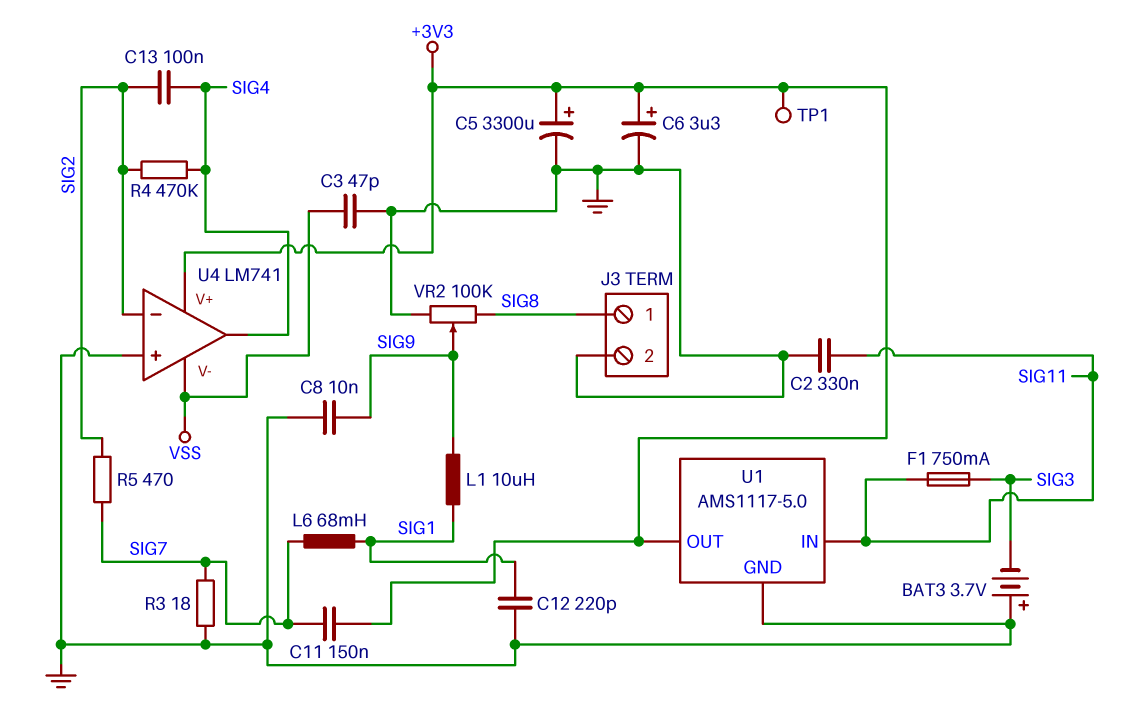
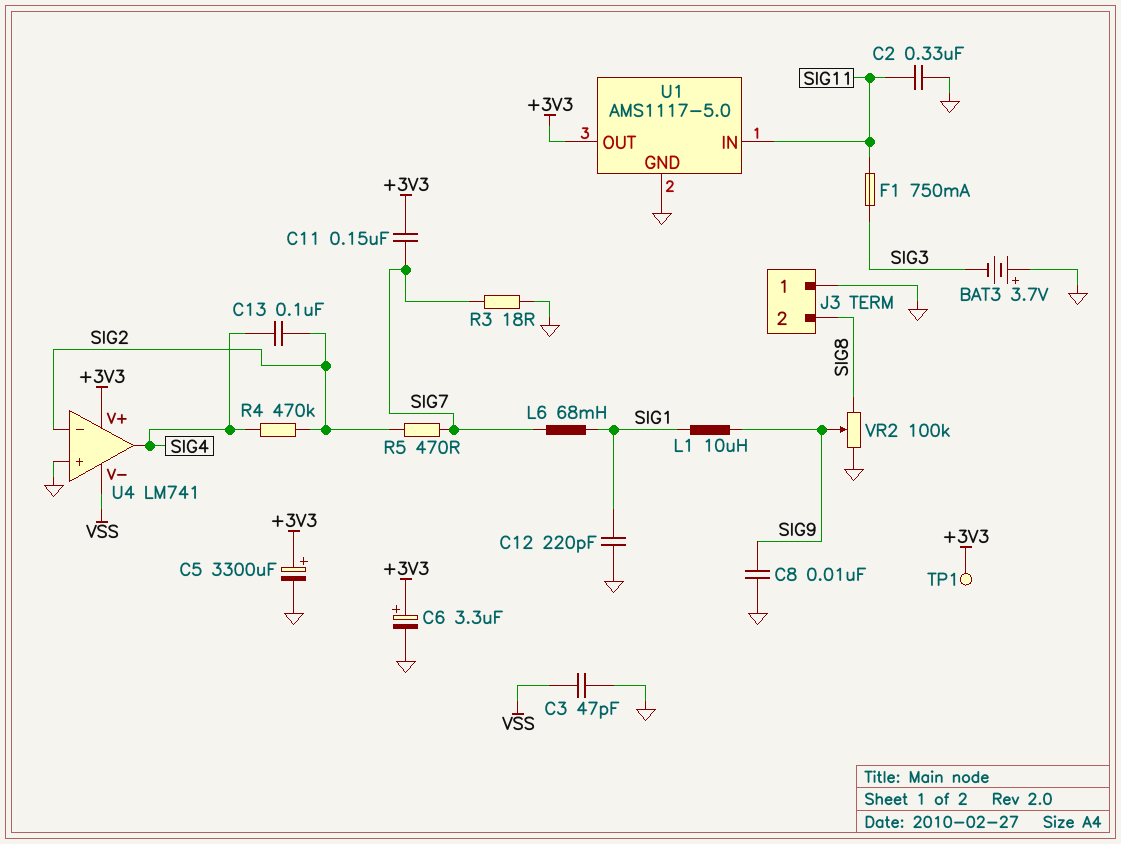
J3 pin 1: SIG8 -> GND
J3 pin 2: GND -> SIG8

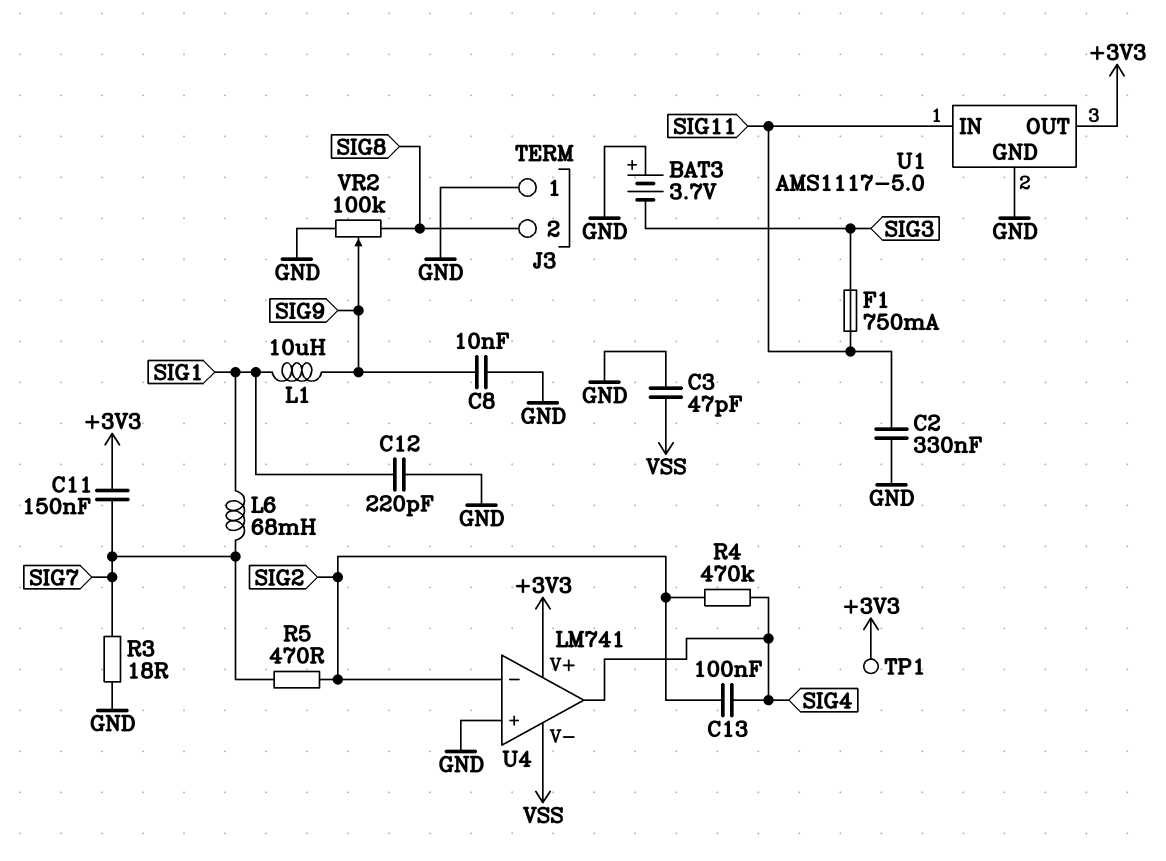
C5: 3300uF (plus +3V3, minus GND) -> none
C6: 3.3uF (plus +3V3, minus GND) -> none

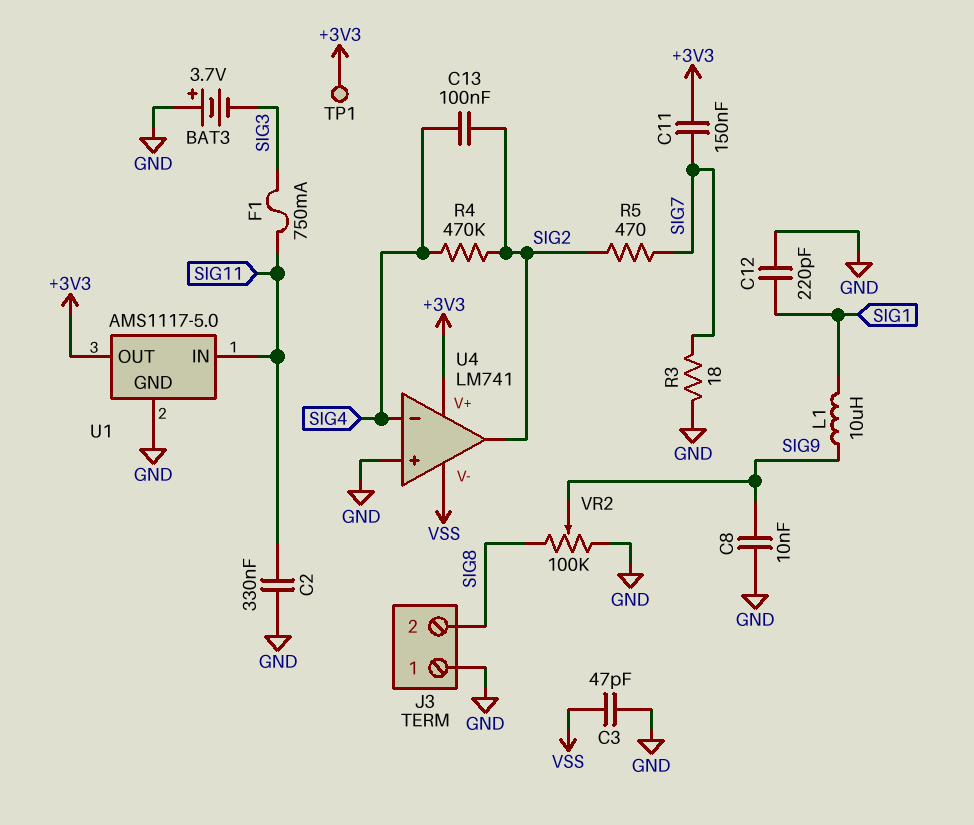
L6: 68mH (SIG1, SIG7) -> none
U4 pin in-: SIG2 -> SIG4
U4 pin out: SIG4 -> SIG2

